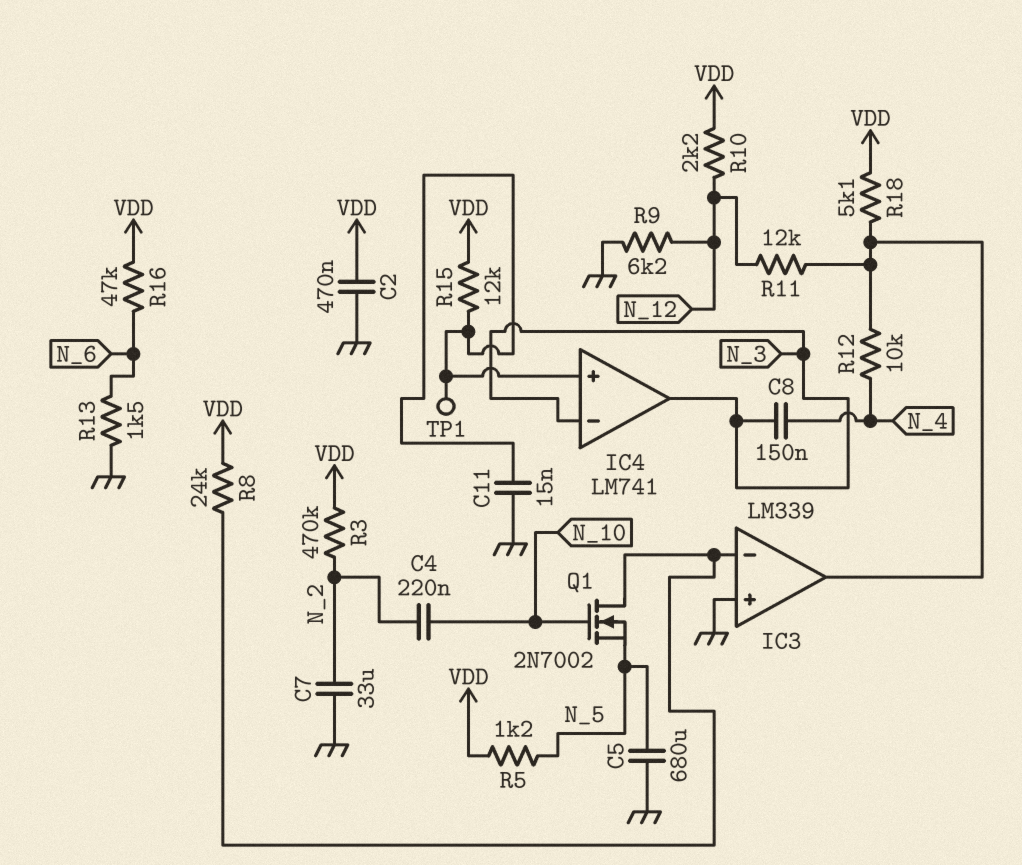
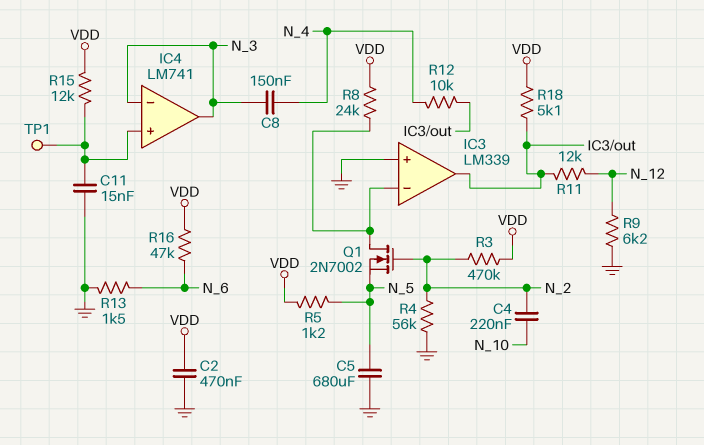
C7: 33uF (GND, N_2) -> none
Q1: NMOS 2N7002 (G N_10, D IC3/in-, S N_5) -> NMOS 2N7002 (G N_2, D IC3/in-, S N_5)
R4: none -> 56k (GND, N_2)
R10: 2.2k (N_12, VDD) -> none

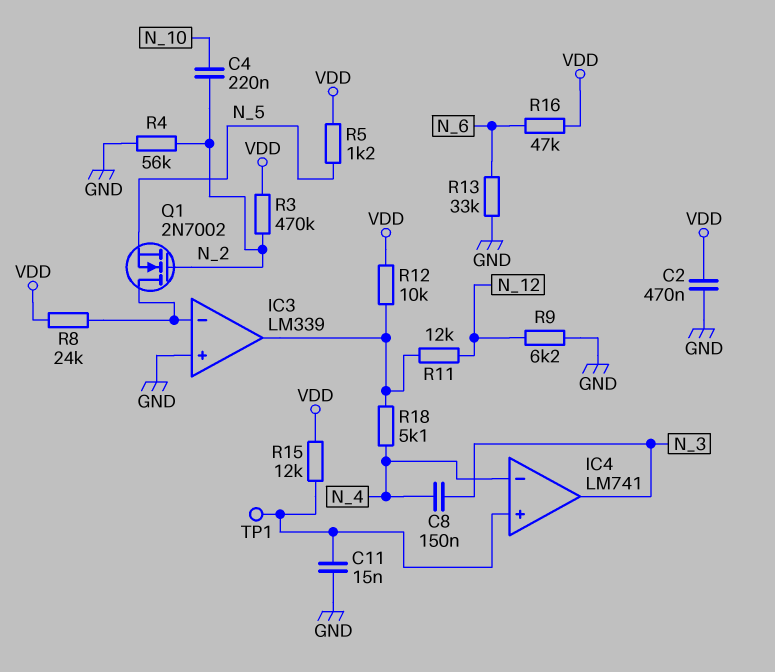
C5: 680uF (GND, N_5) -> none
IC4 pin in-: N_3 -> N_4
R12: 10k (IC3/out, N_4) -> 10k (IC3/out, VDD)
R13: 1.5k (GND, N_6) -> 33k (GND, N_6)
R18: 5.1k (IC3/out, VDD) -> 5.1k (IC3/out, N_4)

